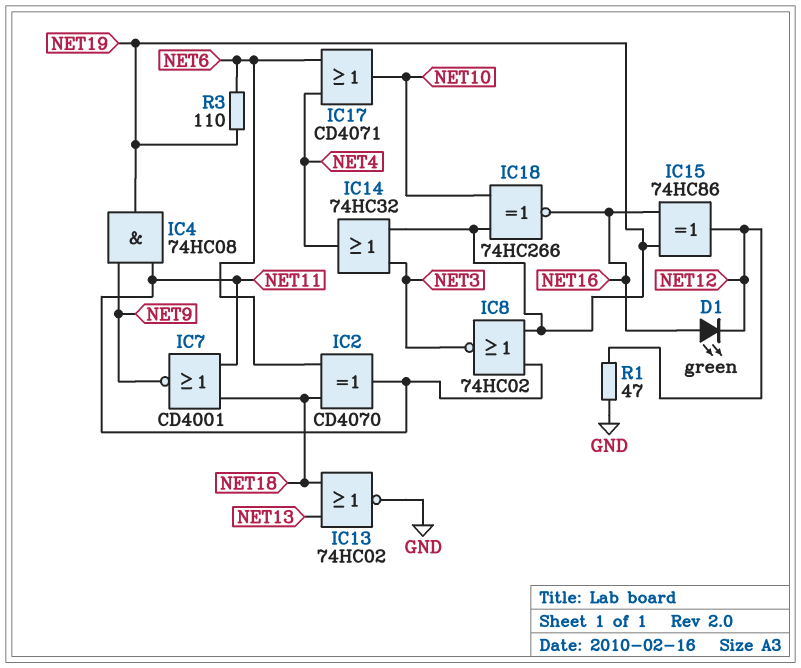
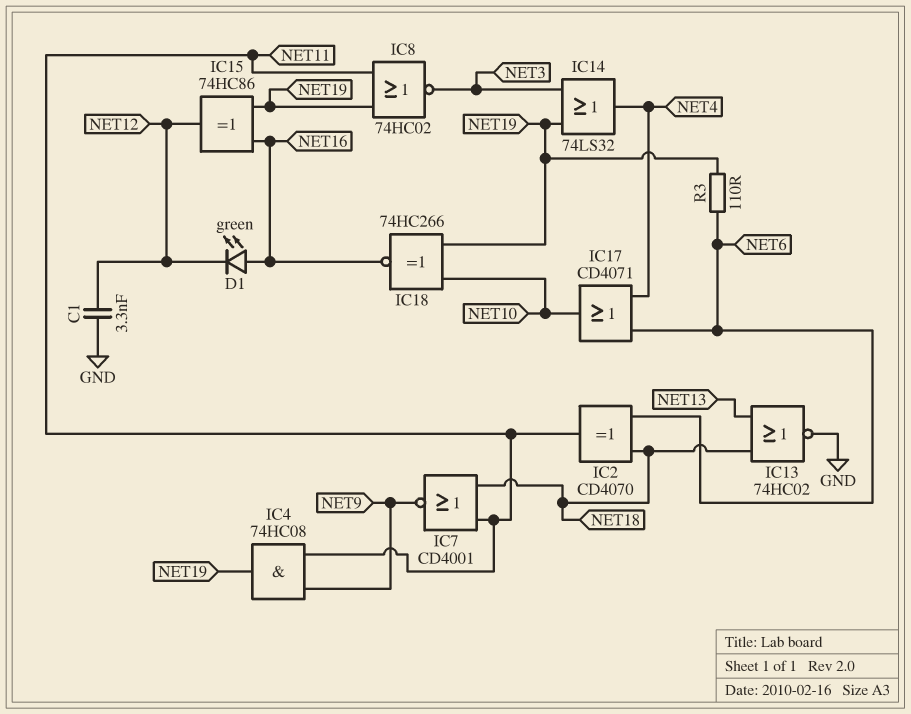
C1: none -> 3.3nF (GND, NET12)
IC14: OR 74HC32 (in NET3, in NET19, out NET4) -> OR 74LS32 (in NET3, in NET19, out NET4)
R1: 47 (GND, NET12) -> none

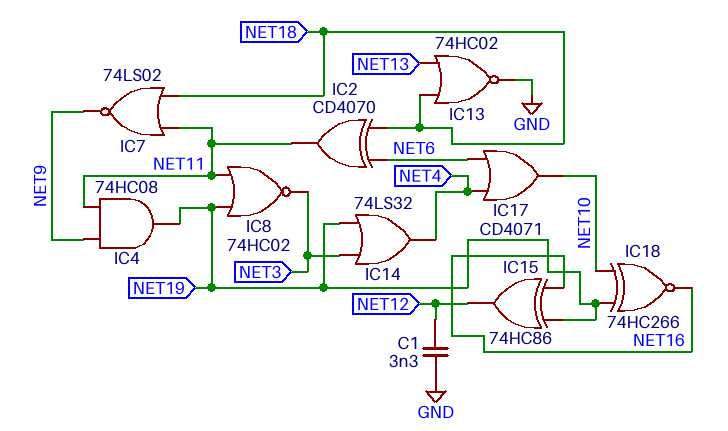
D1: LED green (A NET16, K NET12) -> none
IC7: NOR CD4001 (in NET11, in NET18, out NET9) -> NOR 74LS02 (in NET11, in NET18, out NET9)
R3: 110 (NET6, NET19) -> none

